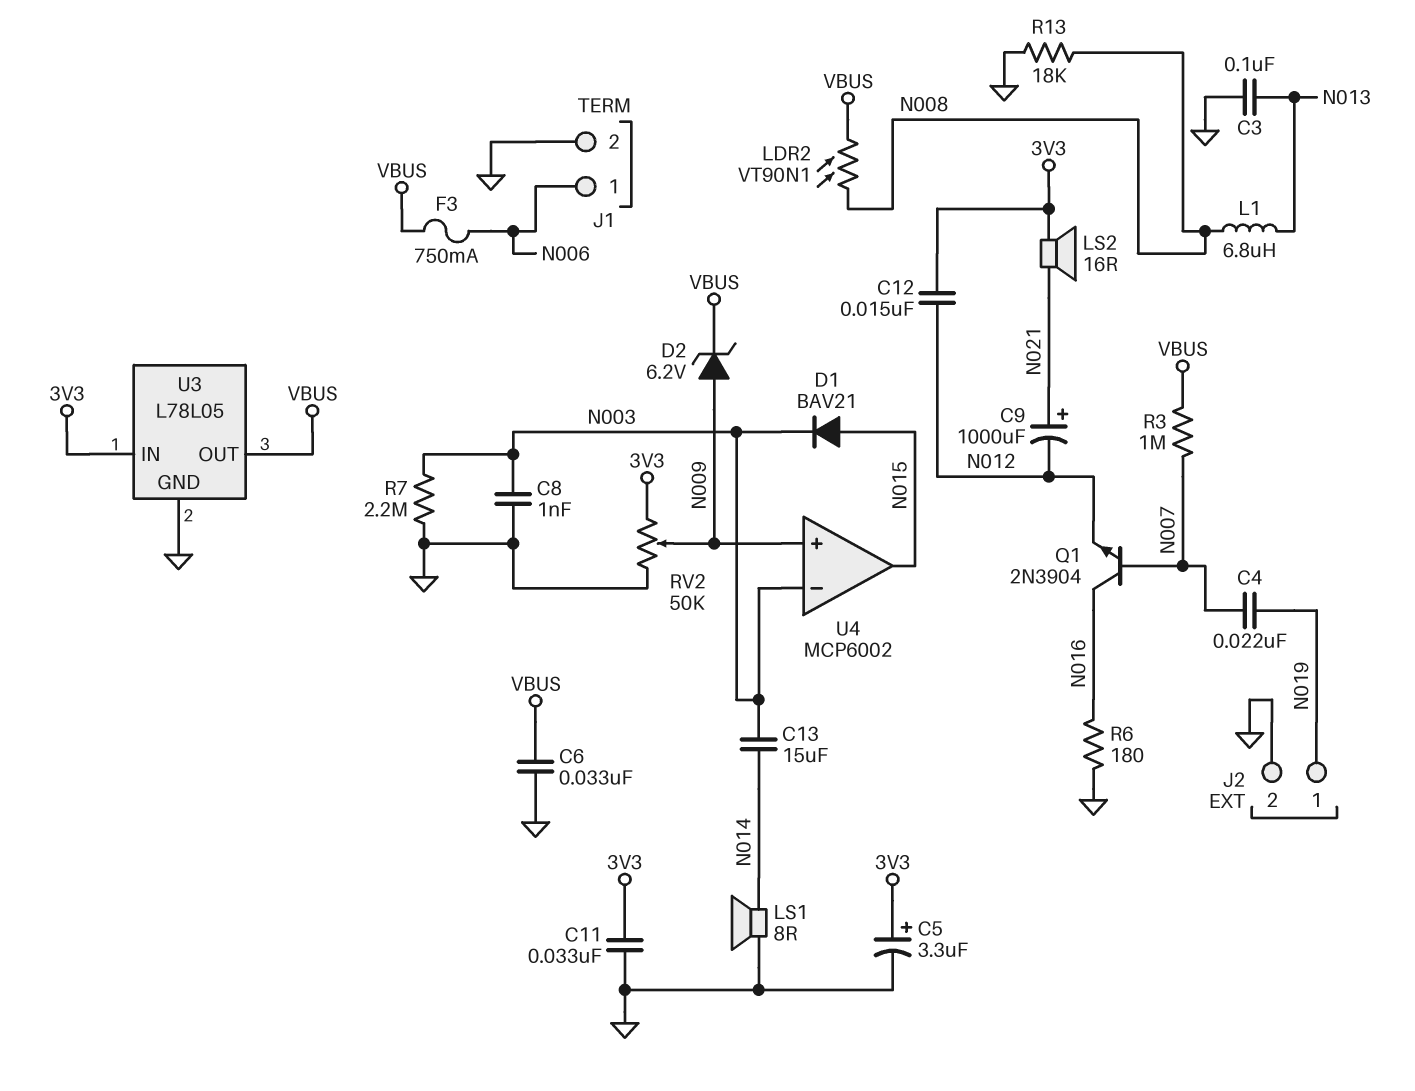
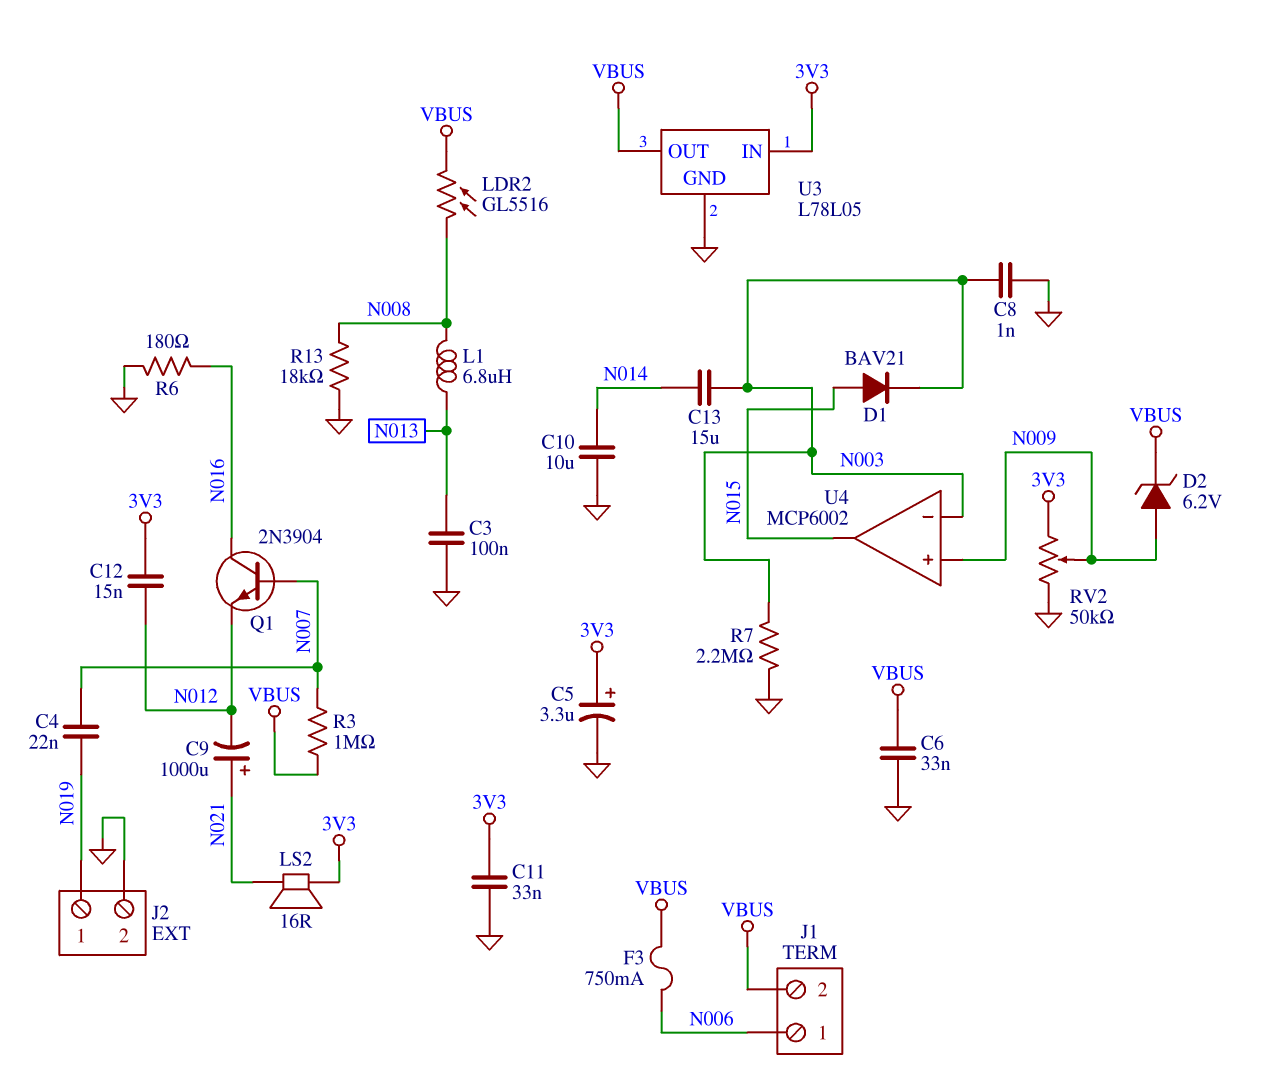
C10: none -> 10uF (GND, N014)
J1 pin 2: GND -> VBUS
LDR2: VT90N1 (N008, VBUS) -> GL5516 (N008, VBUS)
LS1: speaker 8R (GND, N014) -> none

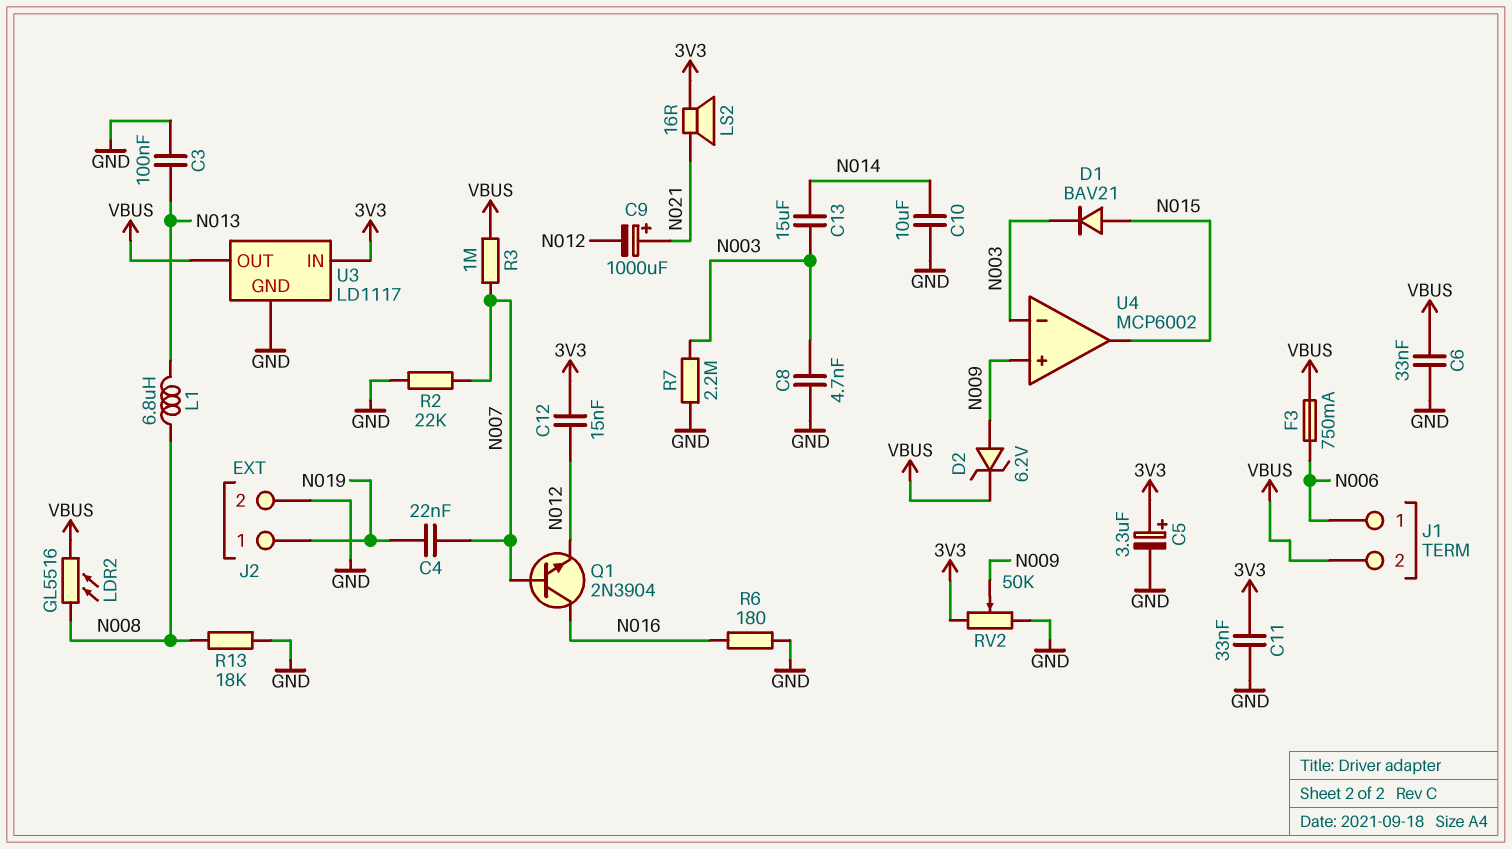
C8: 1nF (GND, N003) -> 4.7nF (GND, N003)
R2: none -> 22k (GND, N007)
U3: L78L05 -> LD1117

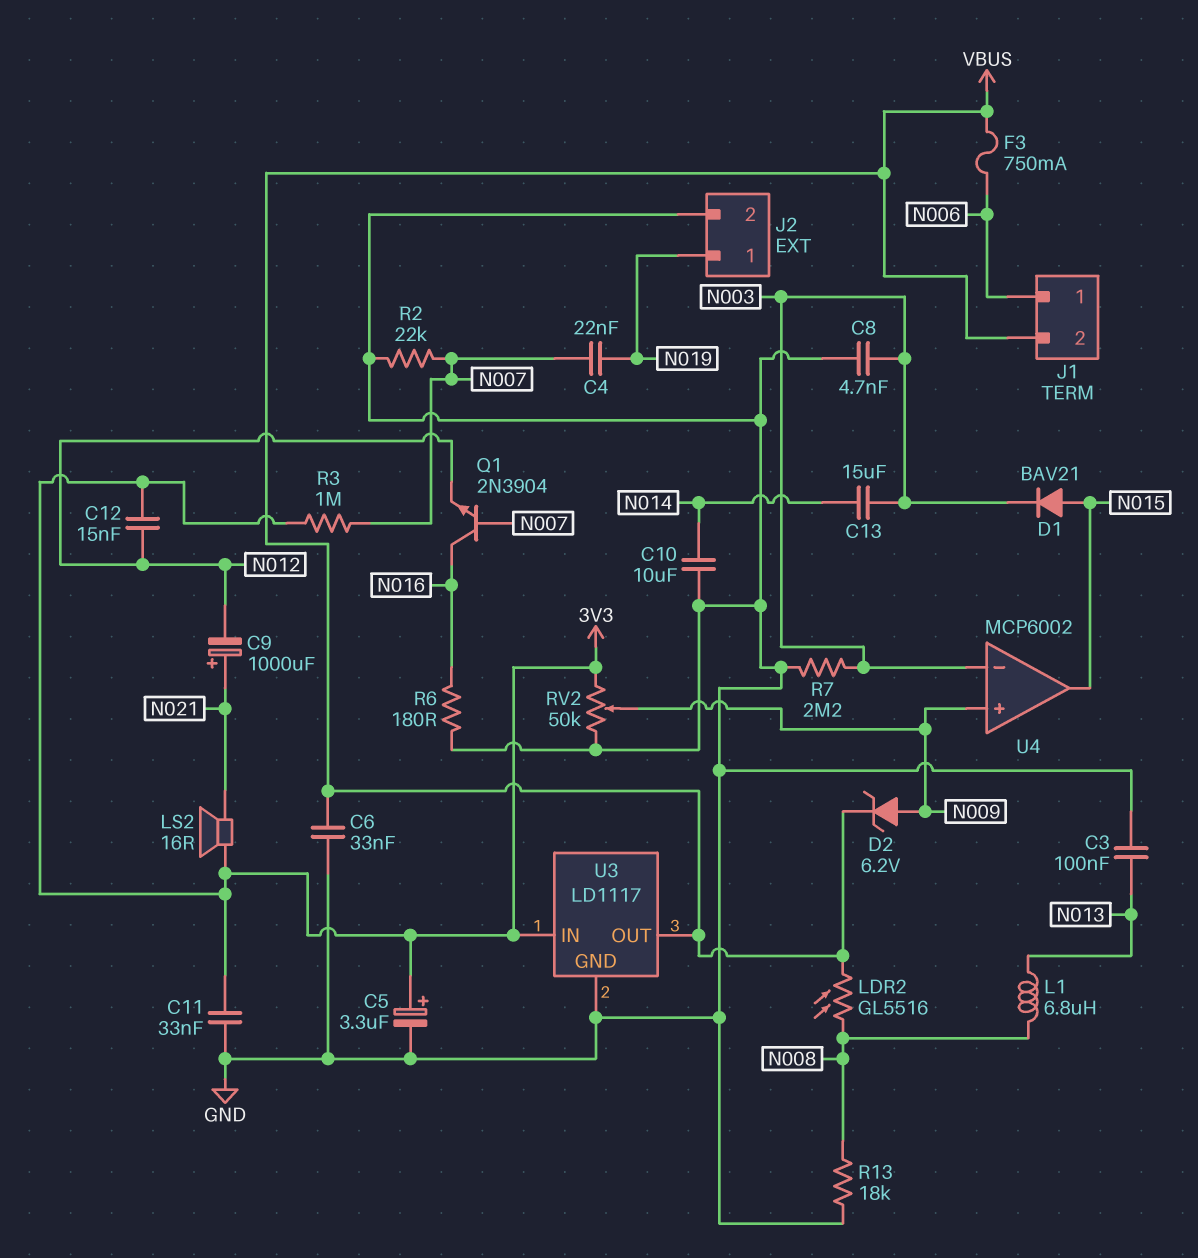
R3: 1M (N007, VBUS) -> 1M (3V3, N007)

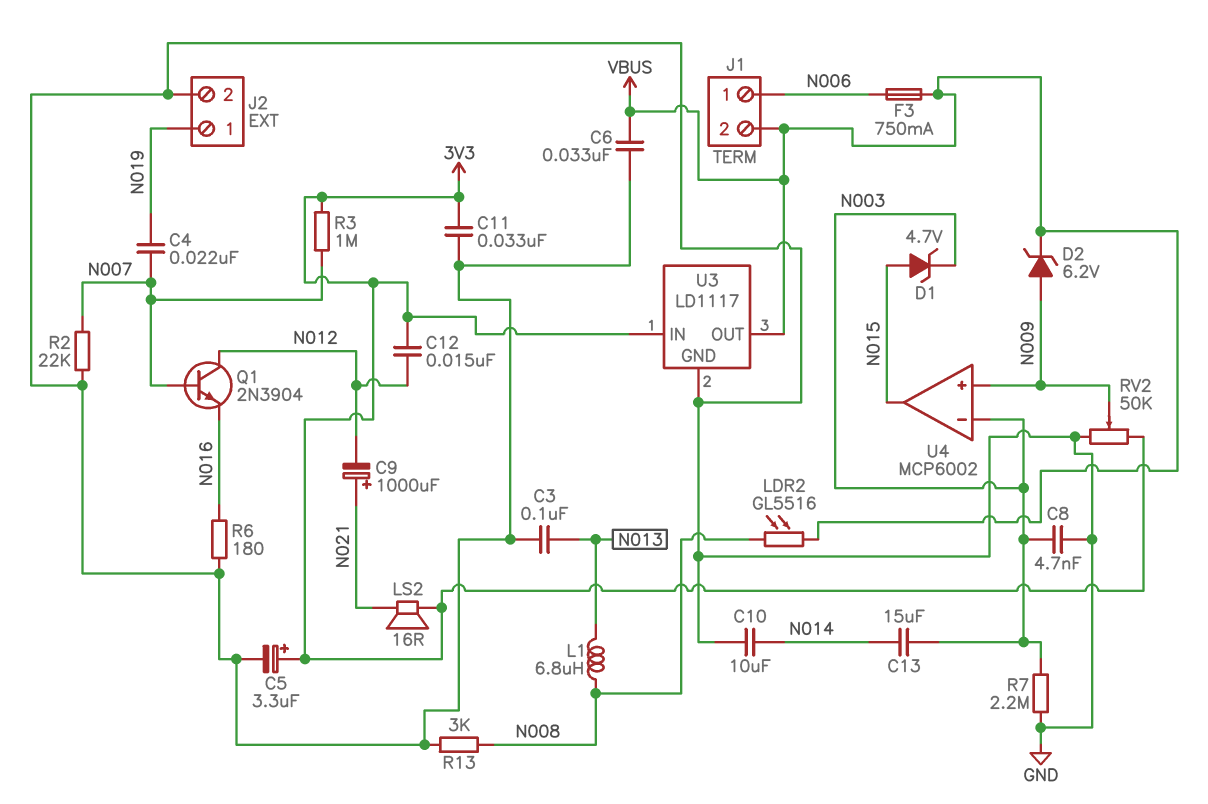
D1: diode BAV21 (A N015, K N003) -> zener 4.7V (A N015, K N003)
Q1: NPN 2N3904 (B N007, C N016, E N012) -> NPN 2N3904 (B N007, C N012, E N016)
R13: 18k (GND, N008) -> 3k (GND, N008)

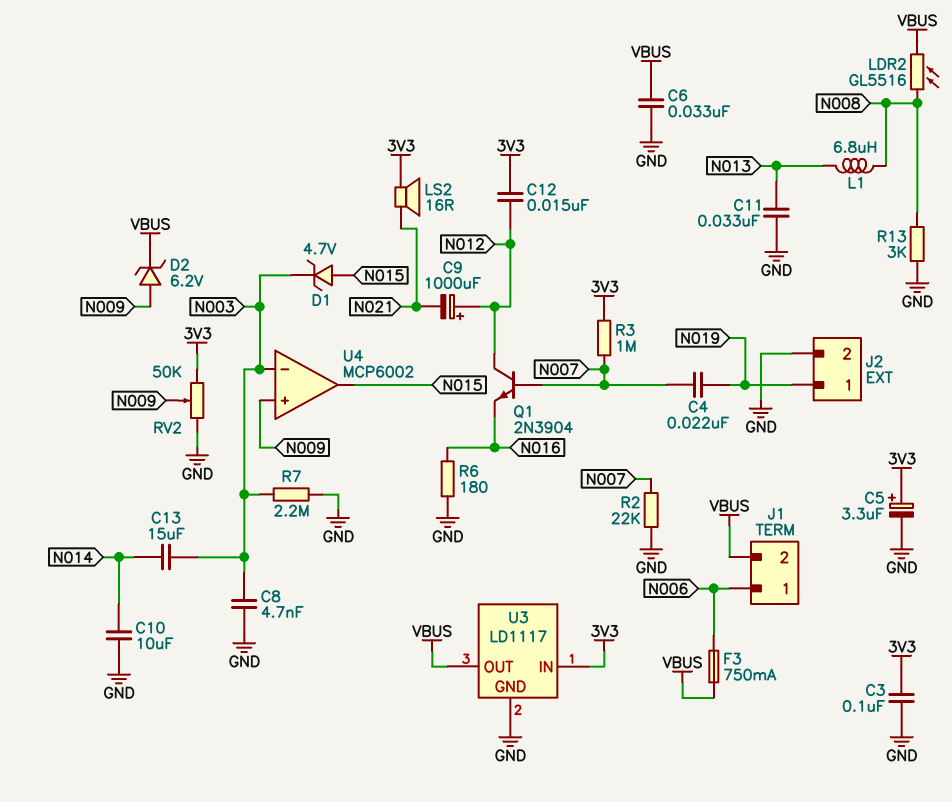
C3: 100nF (GND, N013) -> 100nF (3V3, GND)
C9: 1000uF (plus N021, minus N012) -> 1000uF (plus N012, minus N021)
C11: 33nF (3V3, GND) -> 33nF (GND, N013)

